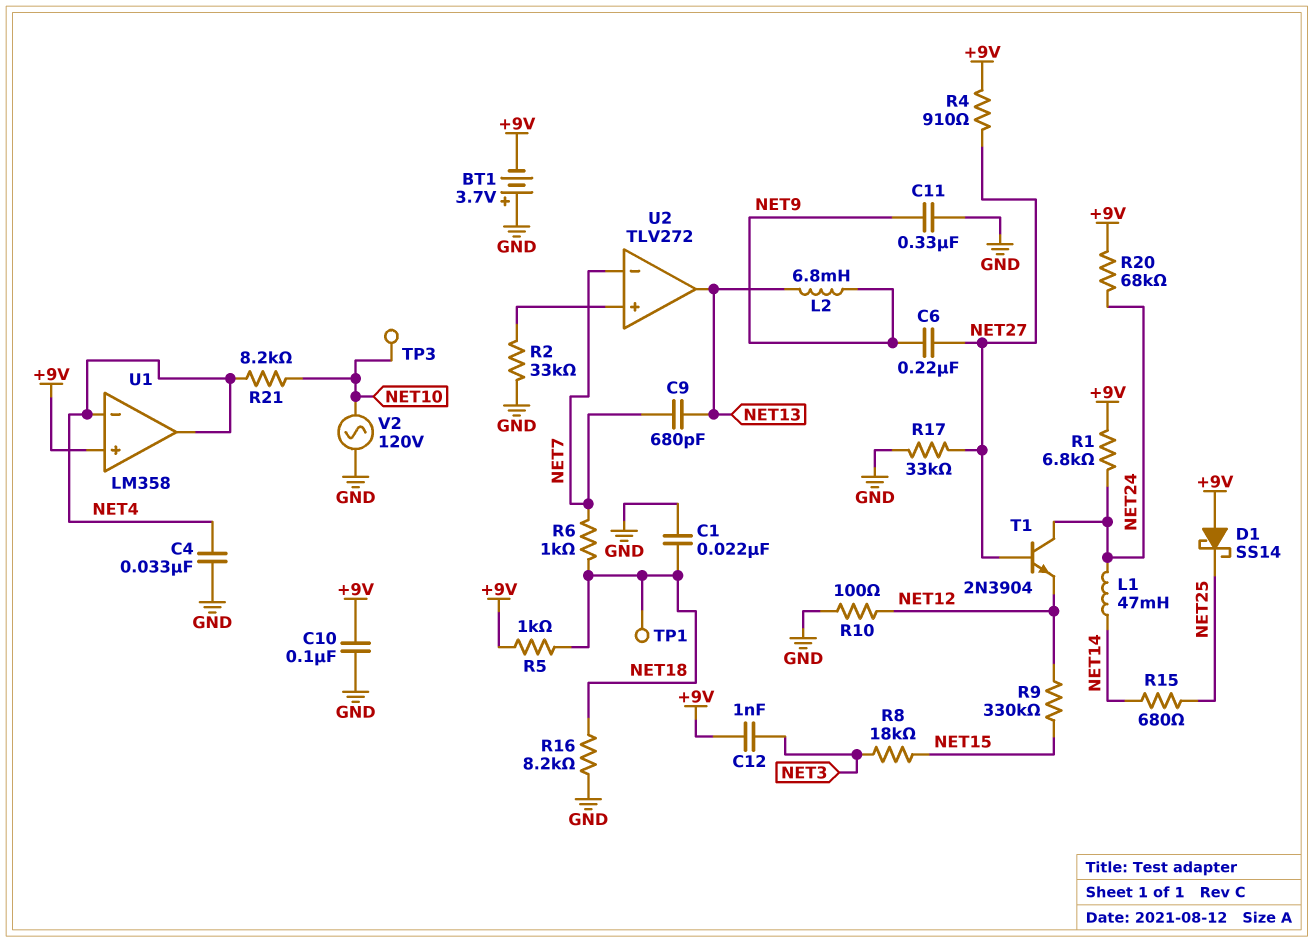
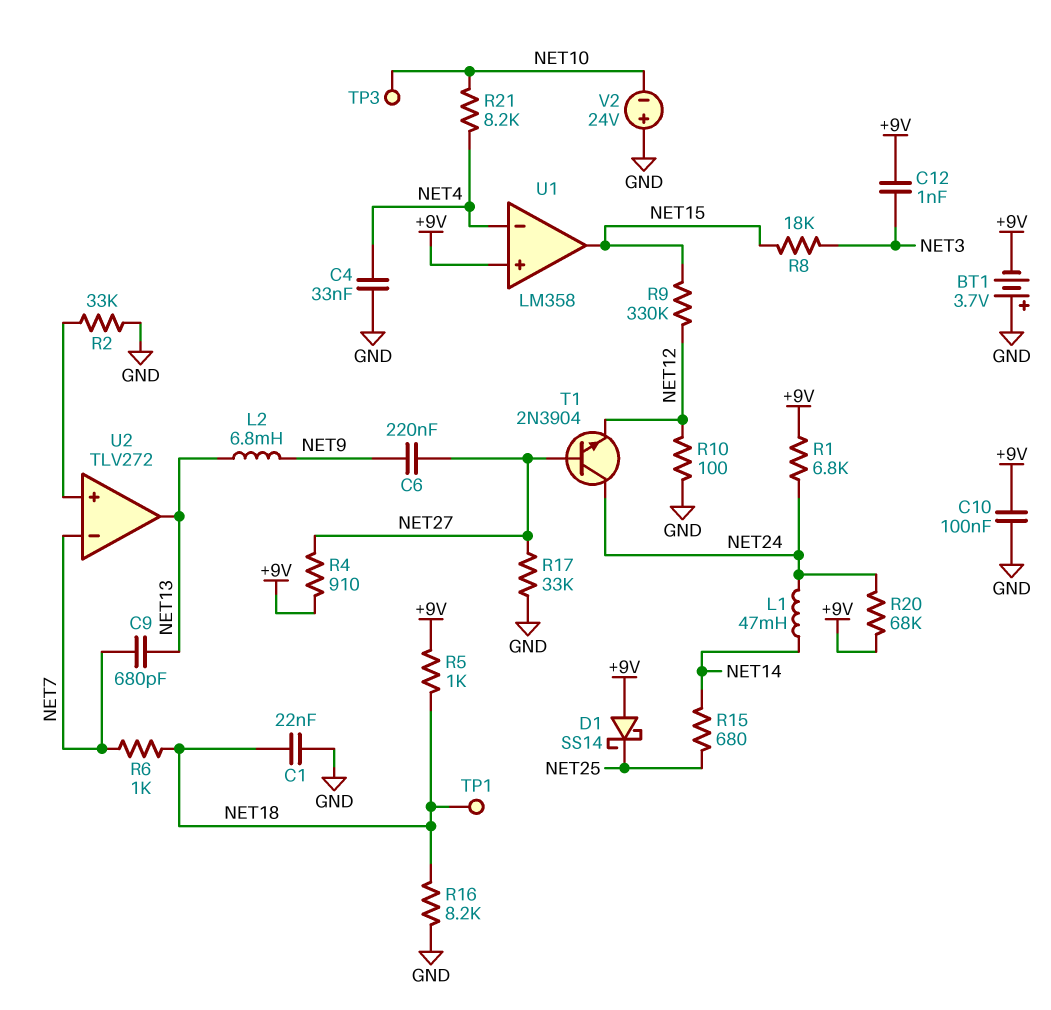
C11: 330nF (GND, NET9) -> none
U1 pin out: NET4 -> NET15
V2: AC 120V (GND, NET10) -> 24V (plus GND, minus NET10)

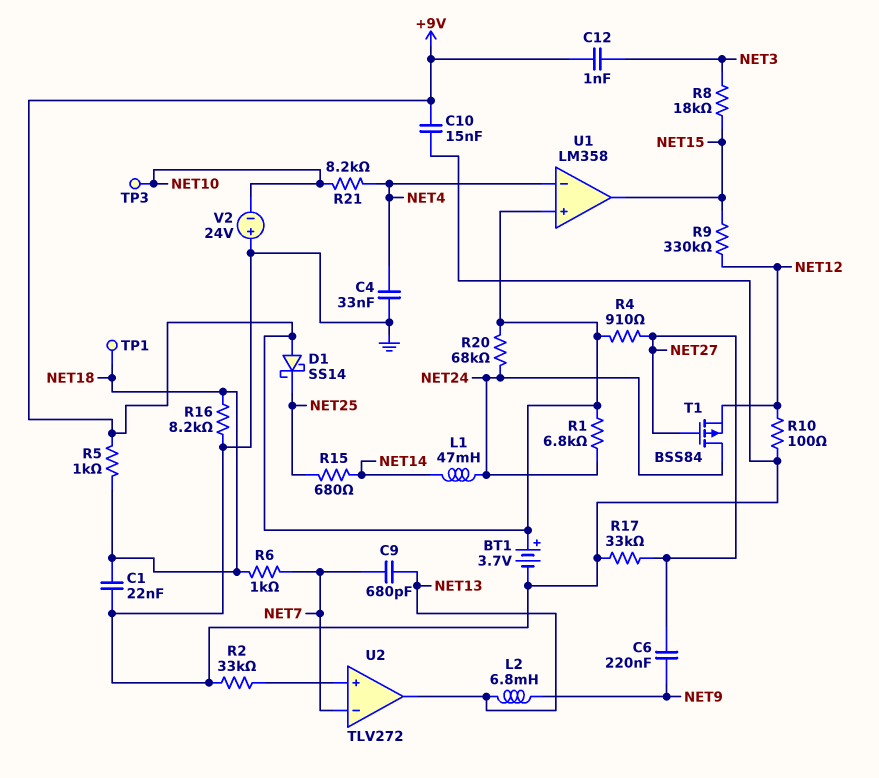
BT1: 3.7V (plus GND, minus +9V) -> 3.7V (plus +9V, minus GND)
C10: 100nF (+9V, GND) -> 15nF (+9V, GND)
T1: NPN 2N3904 (B NET27, C NET24, E NET12) -> PMOS BSS84 (G NET27, D NET24, S NET12)

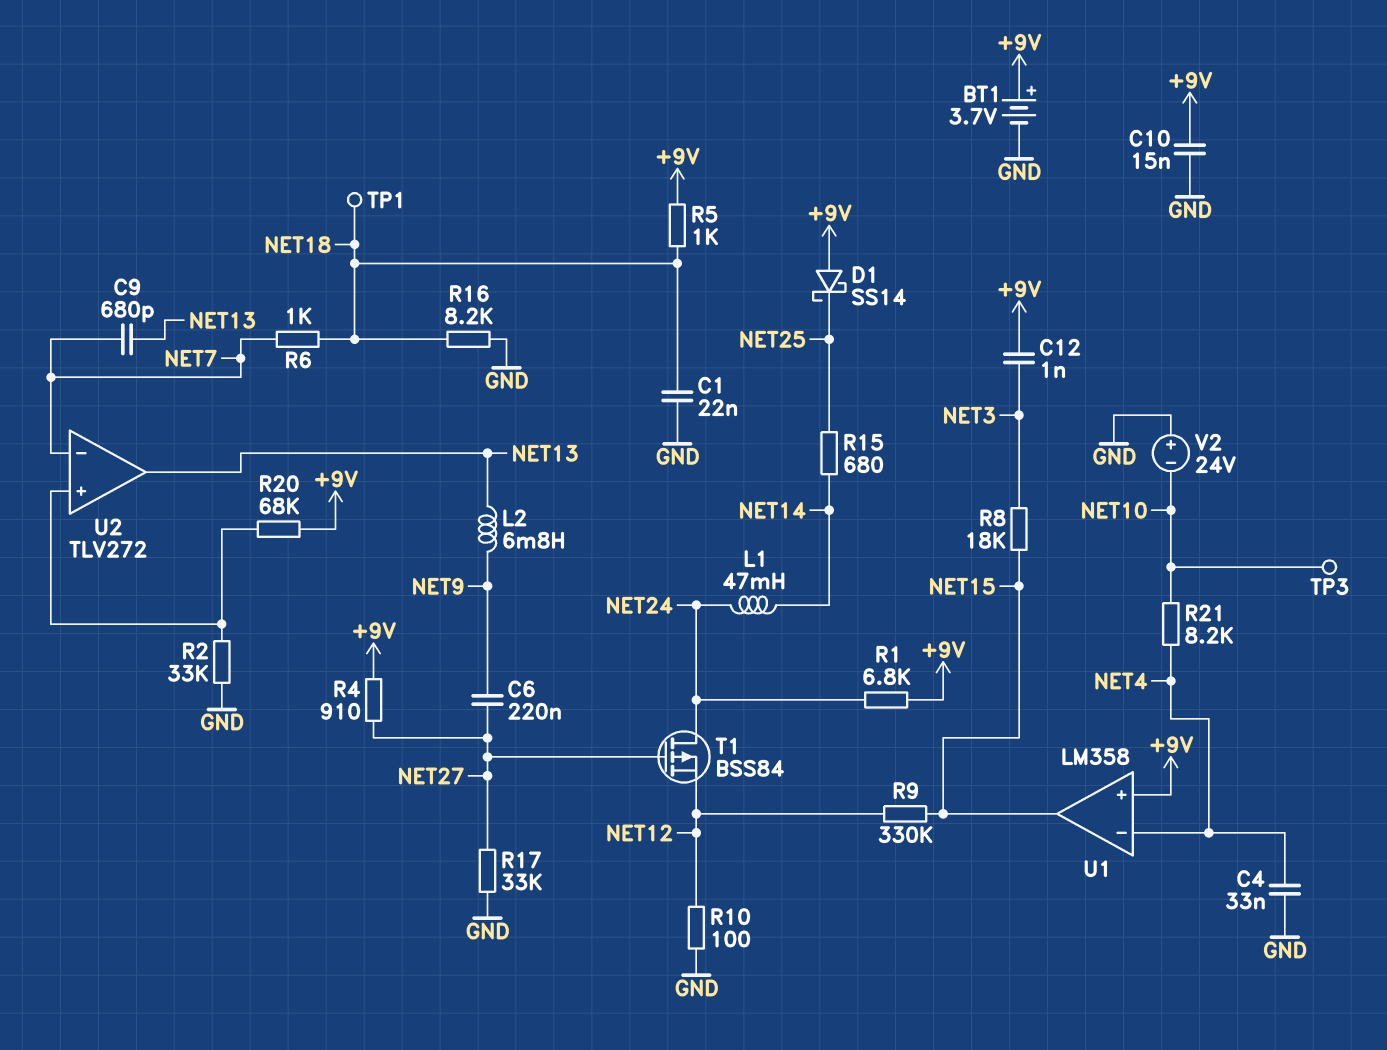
R20: 68k (+9V, NET24) -> 68k (+9V, U2/in+)

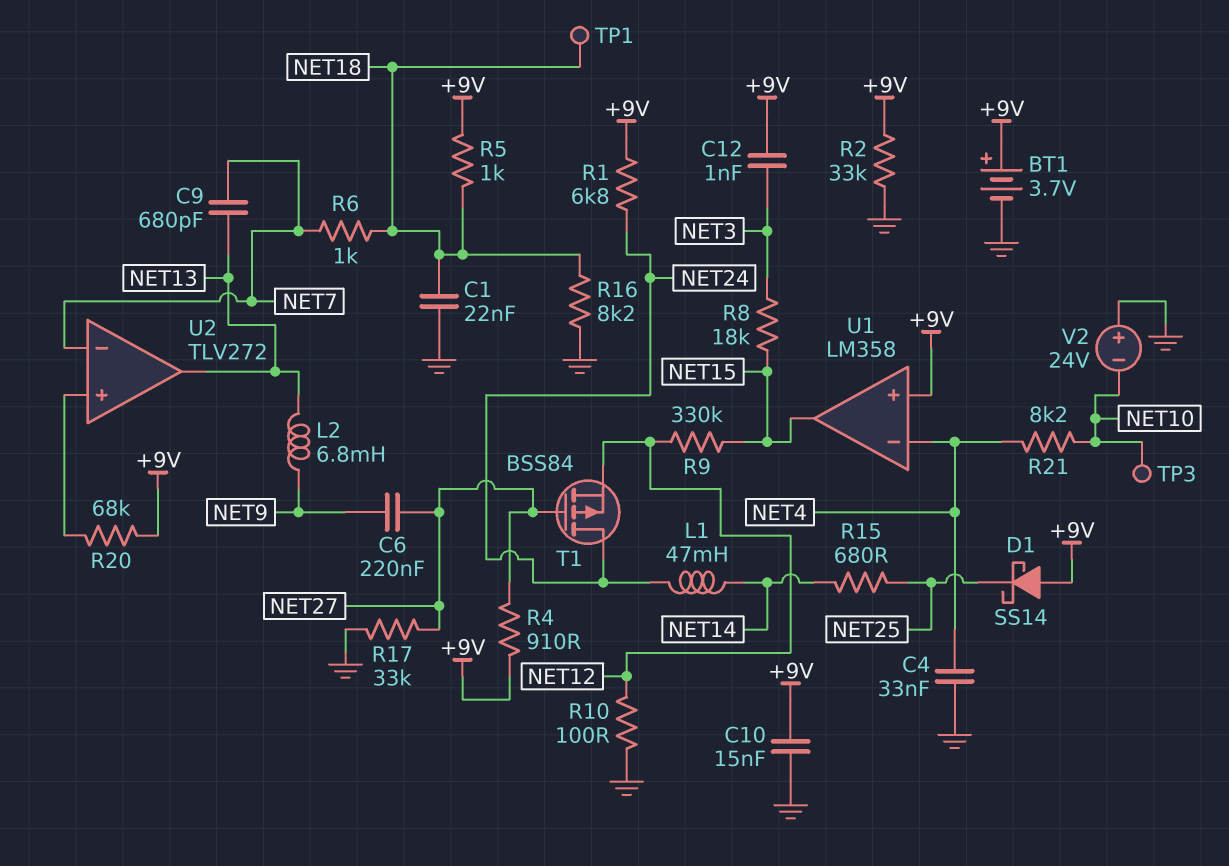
R2: 33k (GND, U2/in+) -> 33k (+9V, GND)

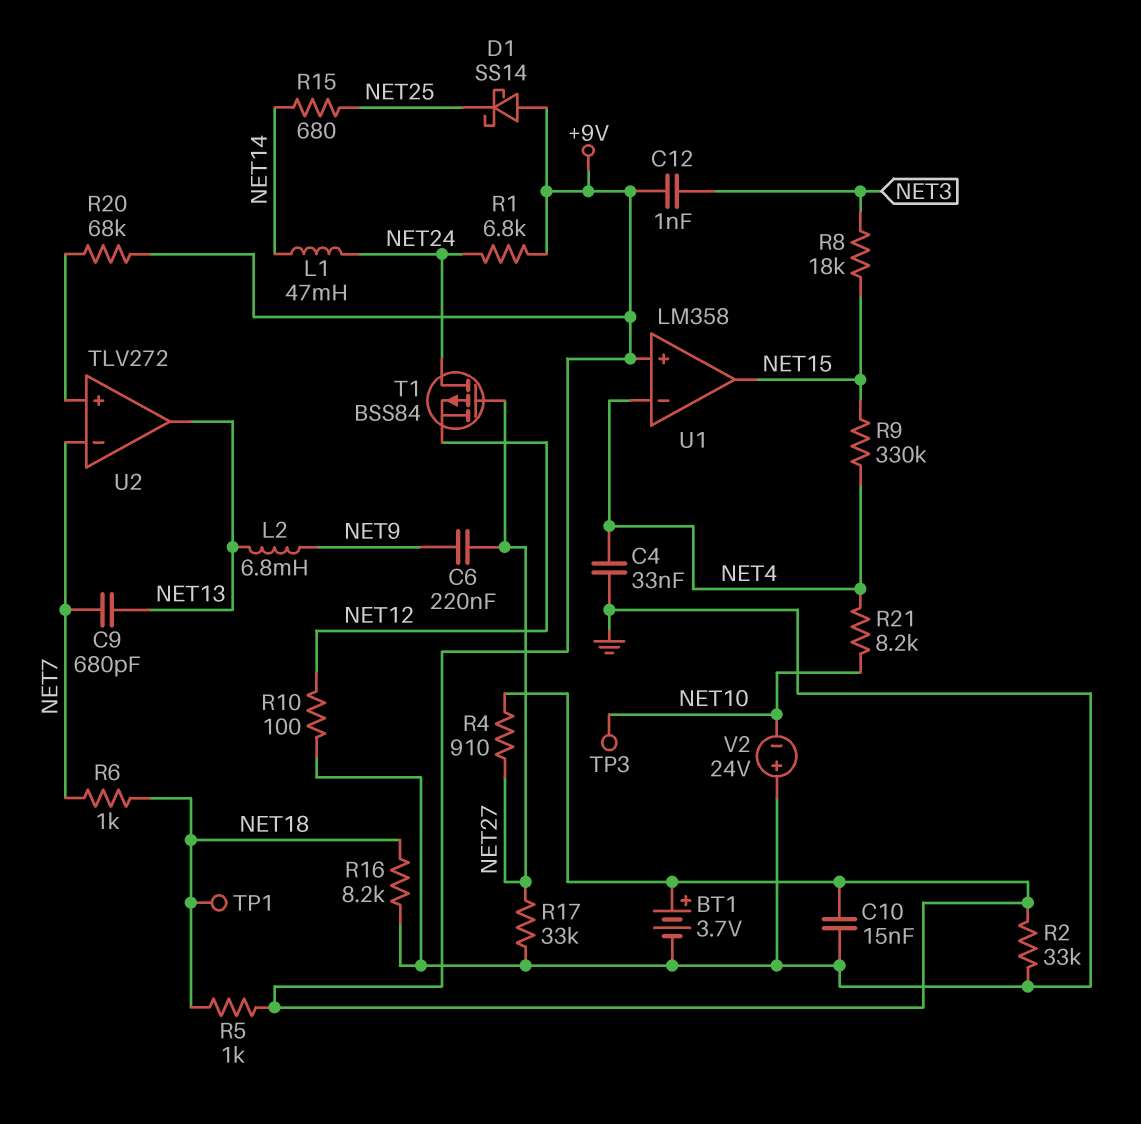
C1: 22nF (GND, NET18) -> none
R9: 330k (NET12, NET15) -> 330k (NET4, NET15)

